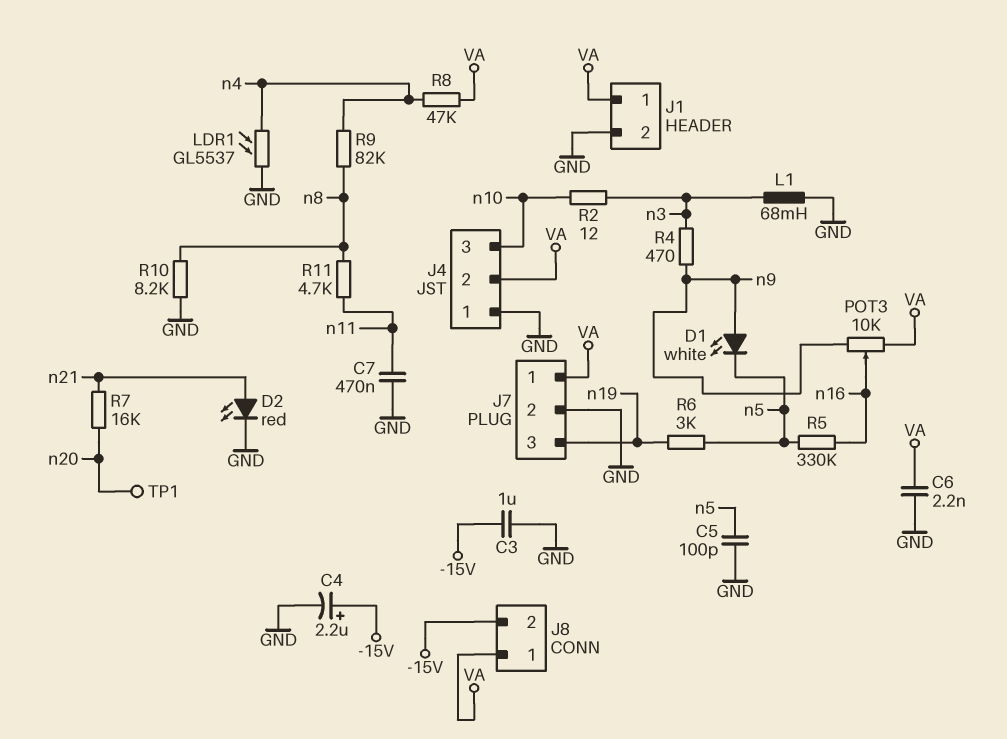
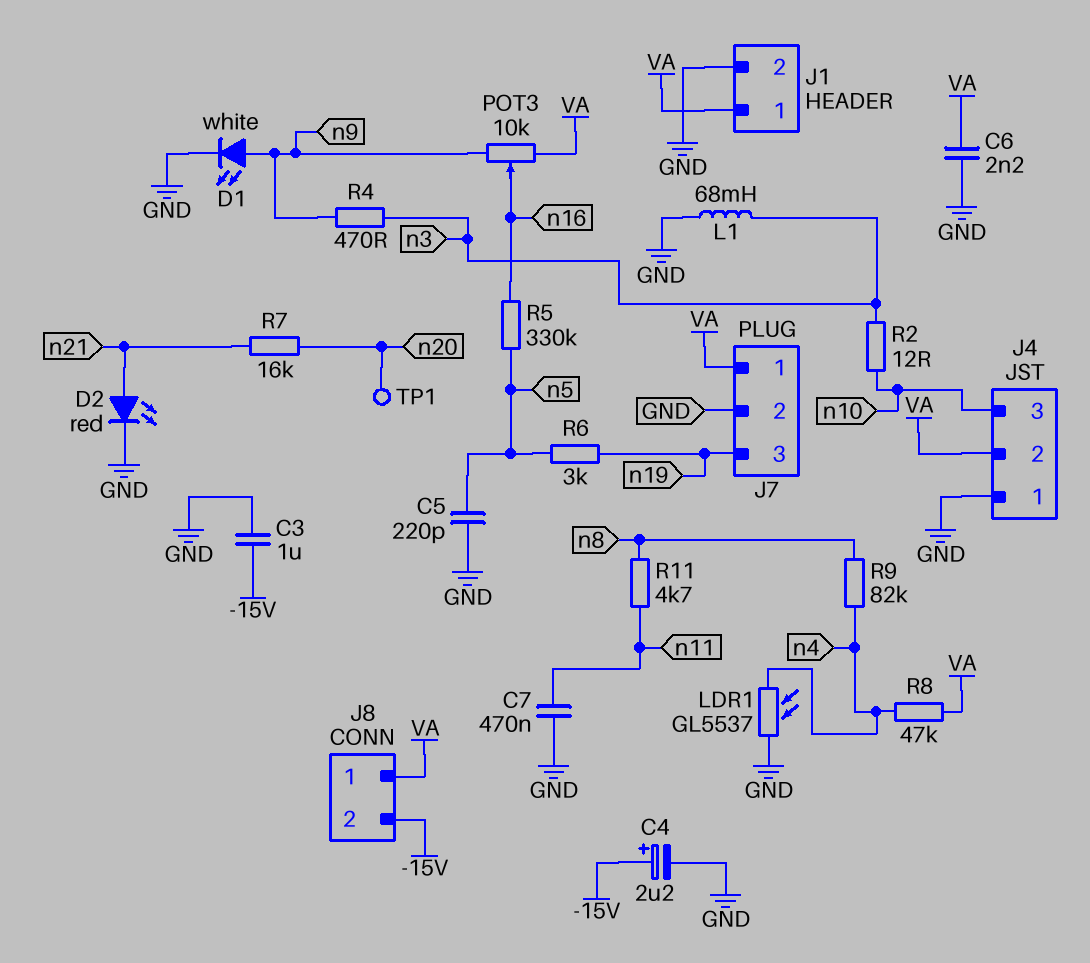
C5: 100pF (GND, n5) -> 220pF (GND, n5)
D1: LED white (A n9, K n5) -> LED white (A n9, K GND)
R10: 8.2k (GND, n8) -> none

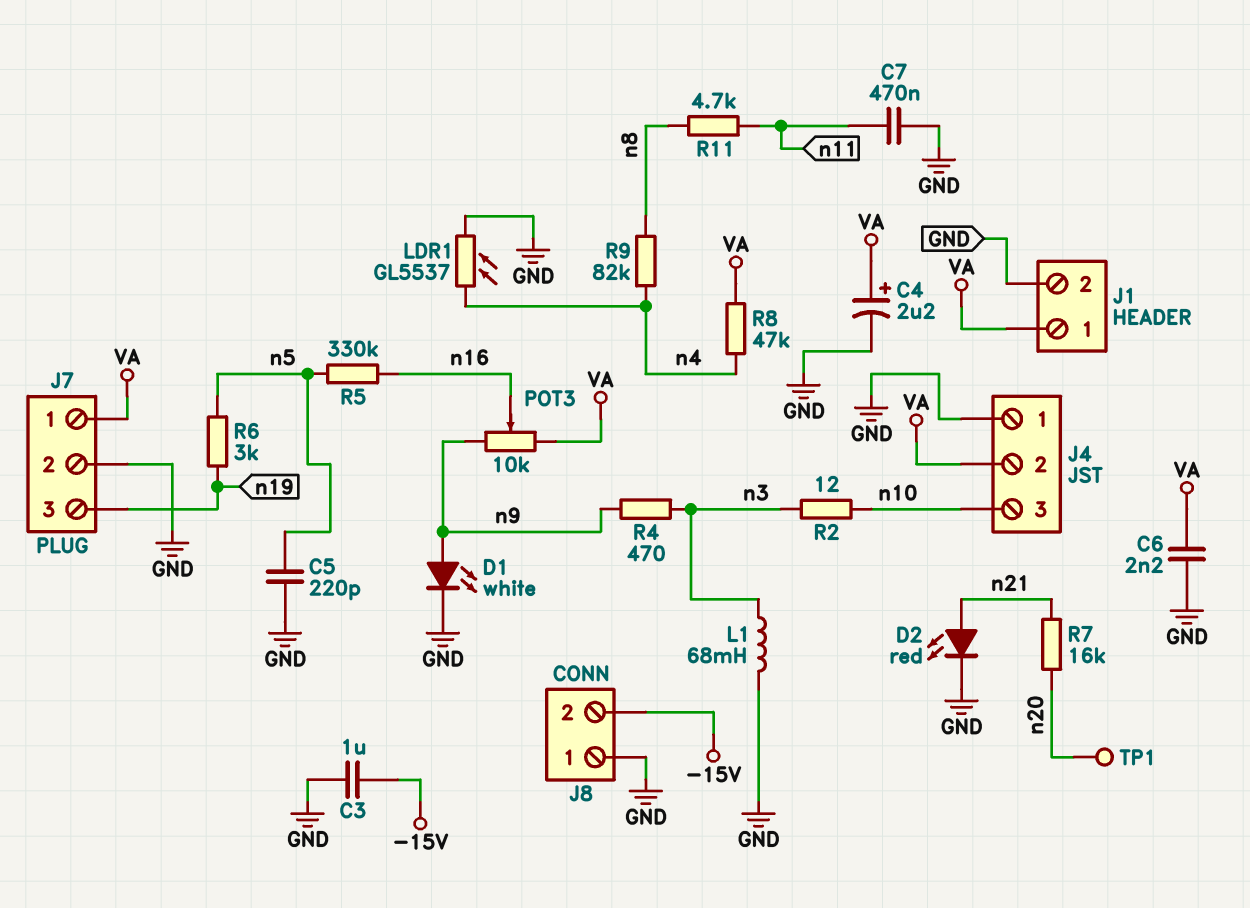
C4: 2.2uF (plus -15V, minus GND) -> 2.2uF (plus VA, minus GND)
J8 pin 1: VA -> GND

